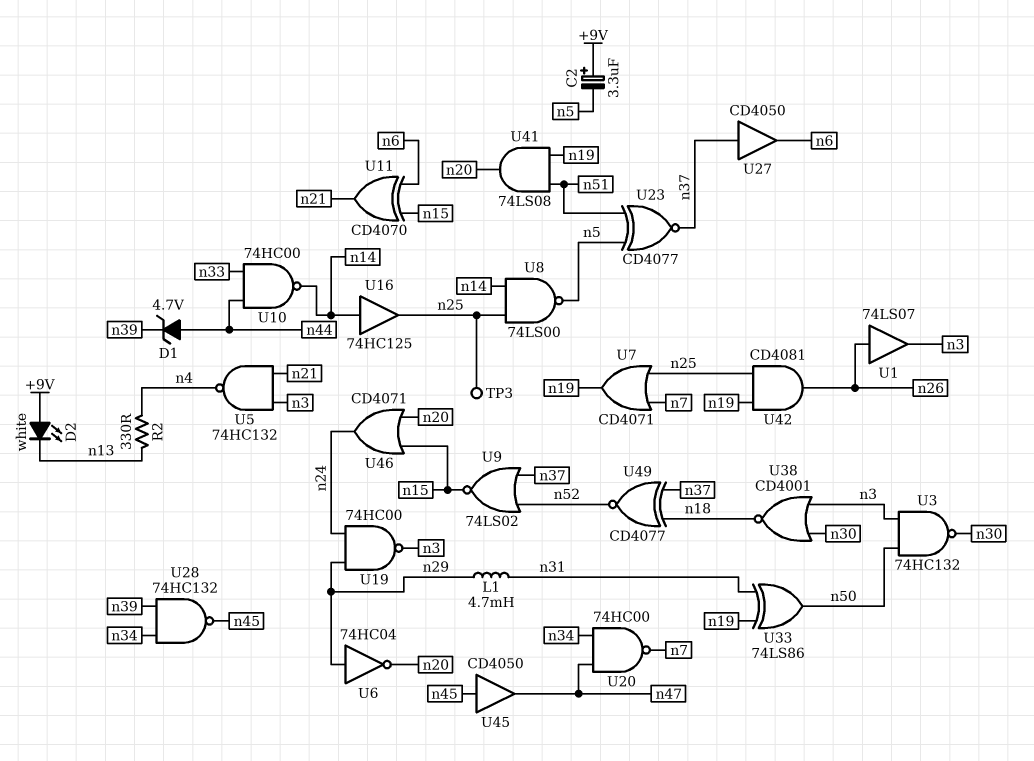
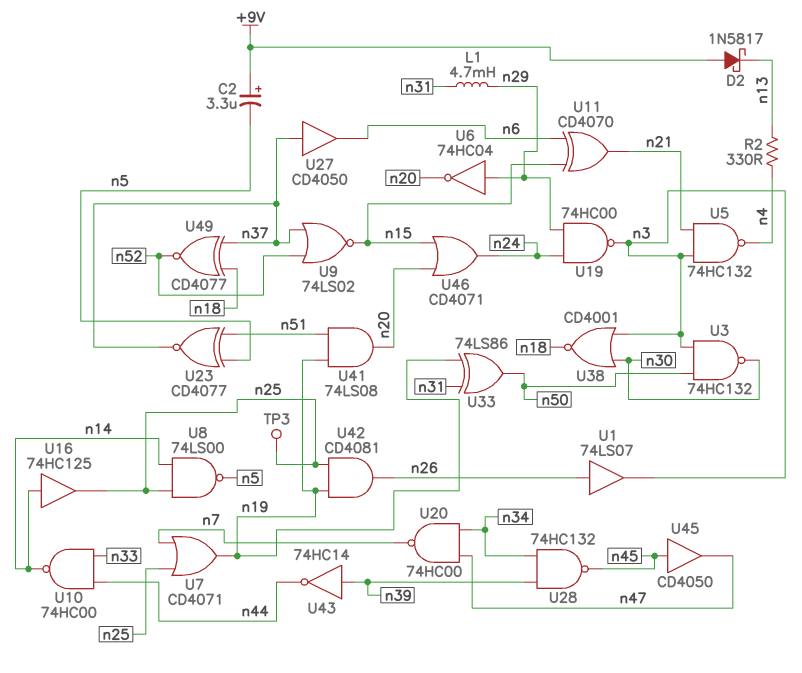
D1: zener 4.7V (A n44, K n39) -> none
D2: LED white (A +9V, K n13) -> schottky 1N5817 (A +9V, K n13)
U43: none -> NOT 74HC14 (in n39, out n44)

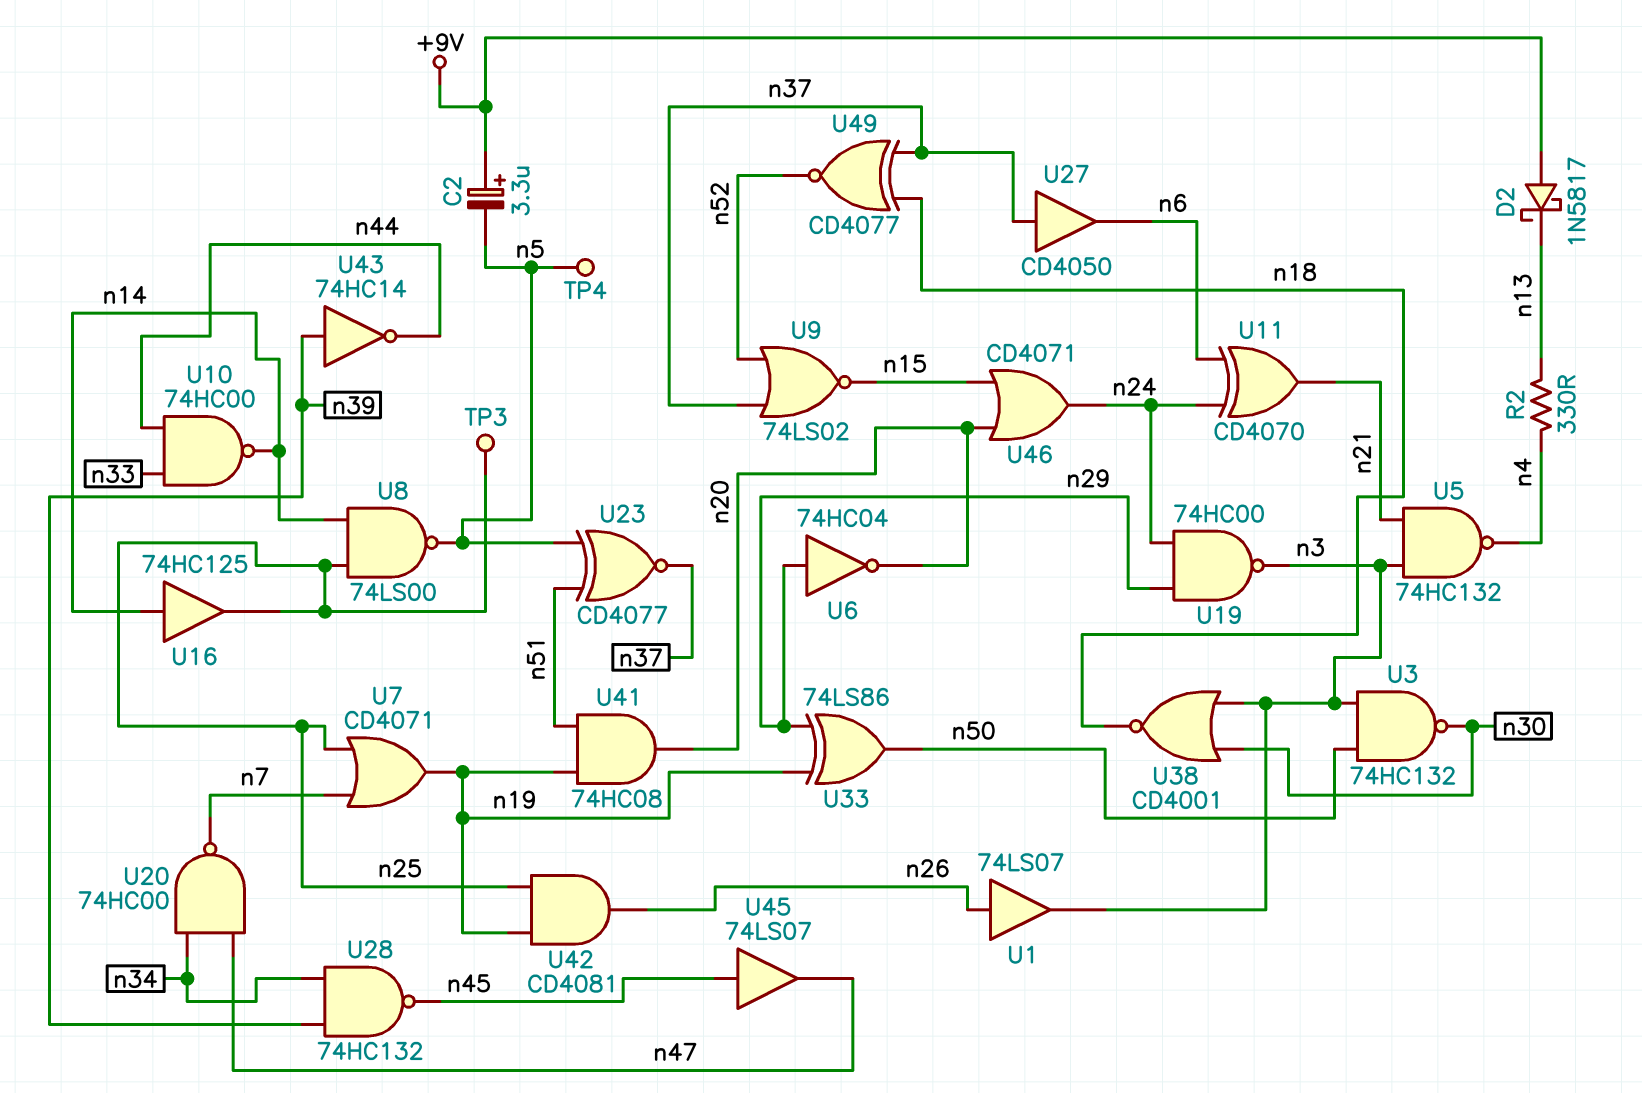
L1: 4.7mH (n29, n31) -> none
TP4: none -> test point (n5)
U11: XOR CD4070 (in n6, in n15, out n21) -> XOR CD4070 (in n6, in n24, out n21)
U33: XOR 74LS86 (in n19, in n31, out n50) -> XOR 74LS86 (in n19, in n29, out n50)
U41: AND 74LS08 (in n19, in n51, out n20) -> AND 74HC08 (in n19, in n51, out n20)
U45: buffer CD4050 (in n45, out n47) -> buffer 74LS07 (in n45, out n47)

